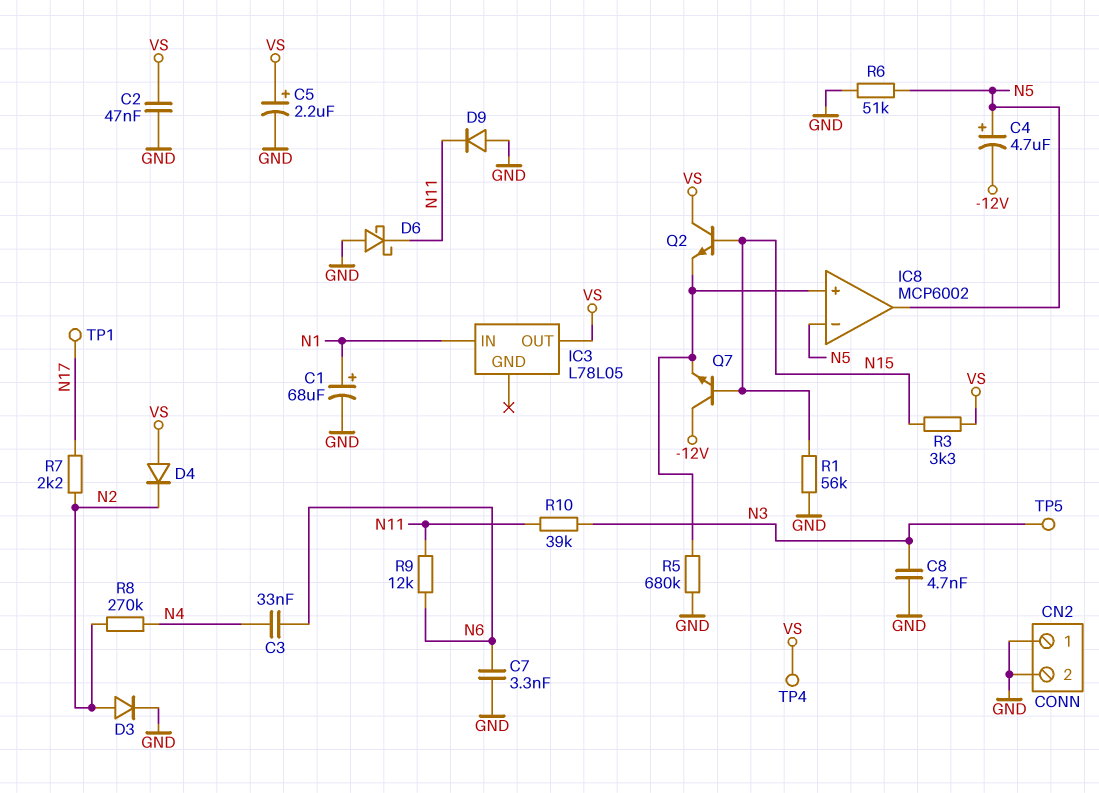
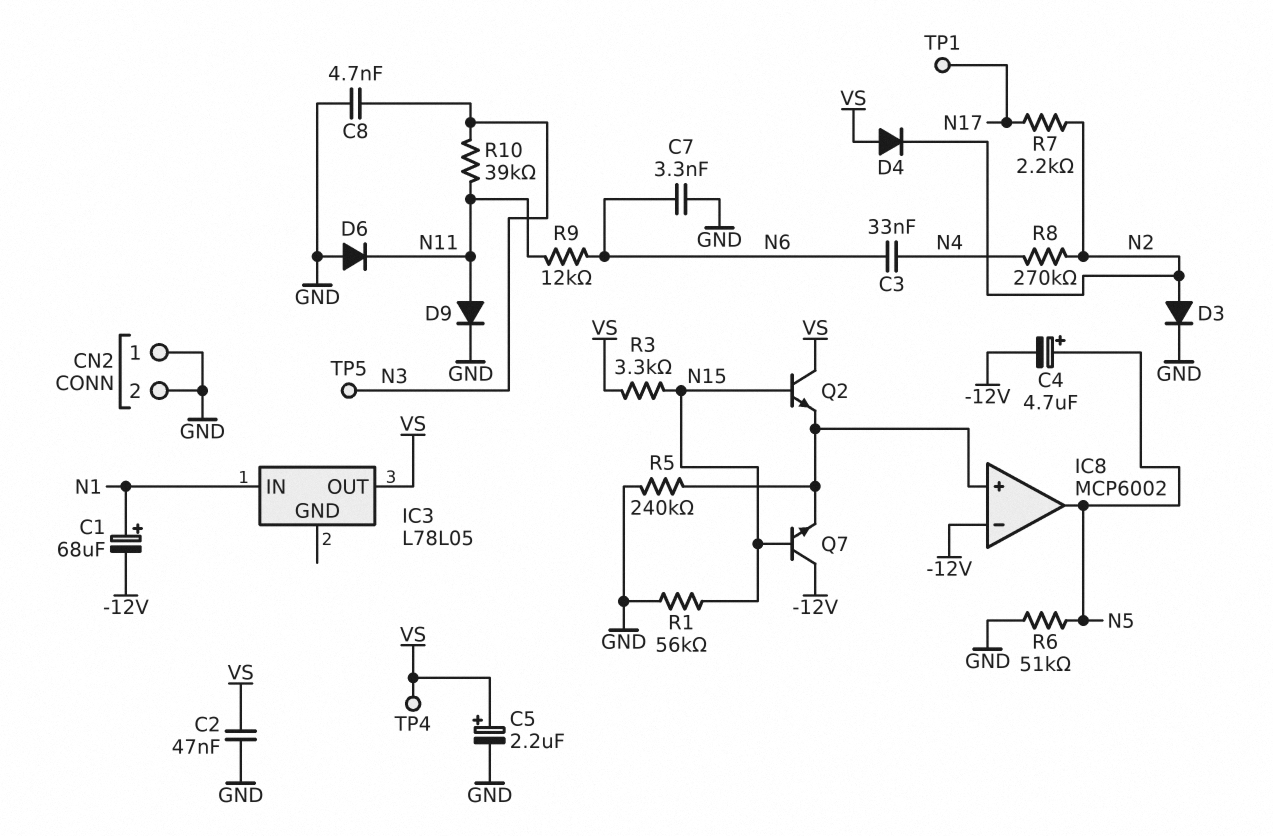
C1: 68uF (plus N1, minus GND) -> 68uF (plus N1, minus -12V)
D6: schottky (A GND, K N11) -> diode (A GND, K N11)
D9: diode (A GND, K N11) -> diode (A N11, K GND)
IC8 pin in-: N5 -> -12V
R5: 680k (GND, IC8/in+) -> 240k (GND, IC8/in+)

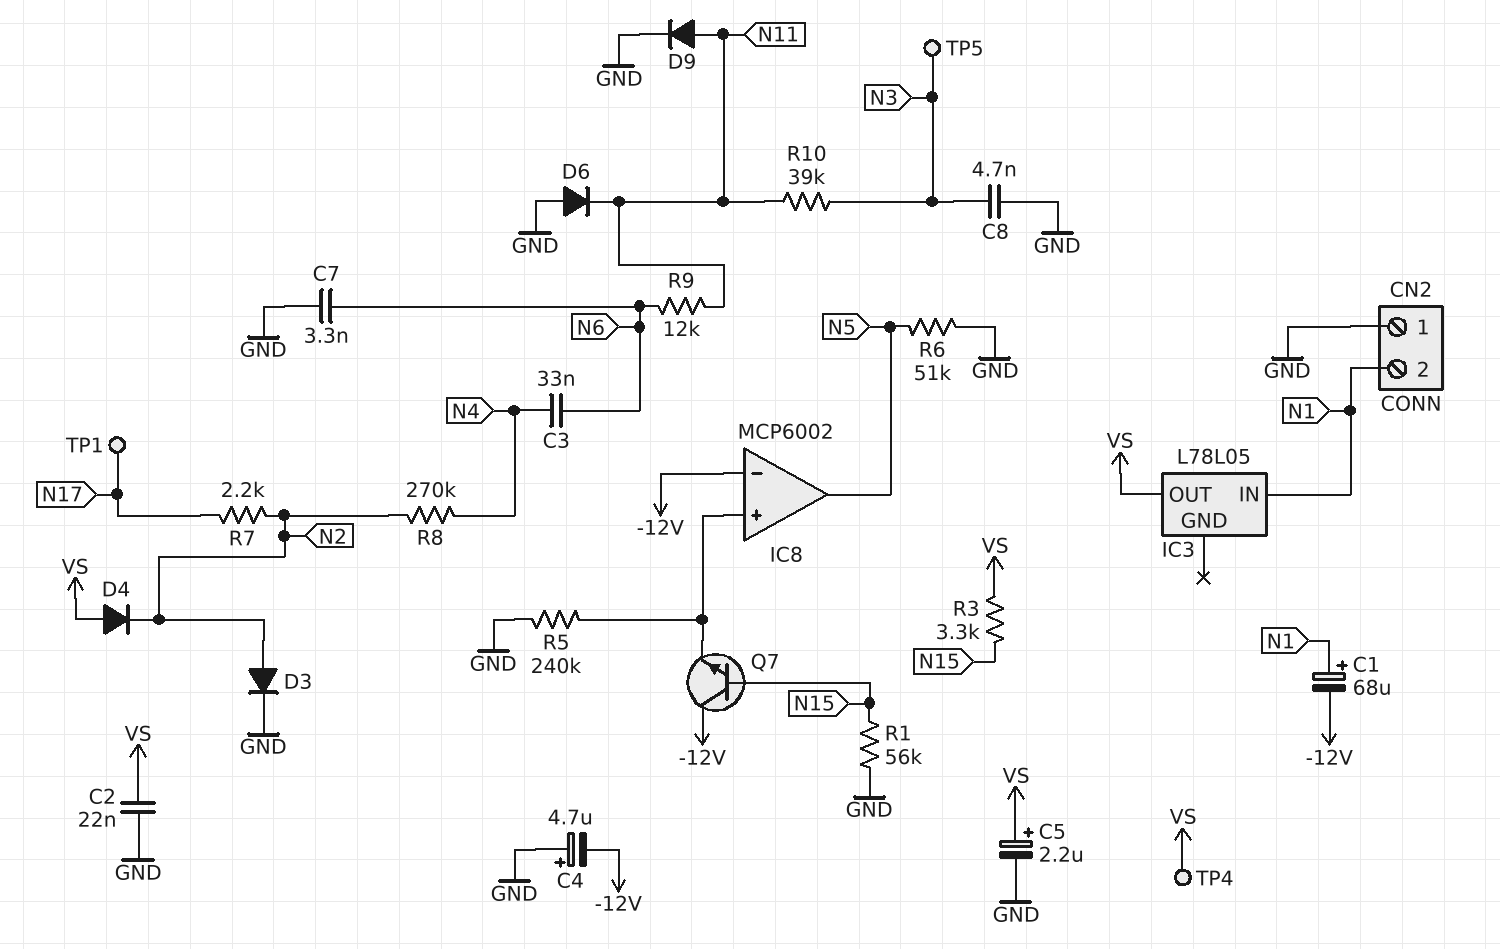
C2: 47nF (GND, VS) -> 22nF (GND, VS)
C4: 4.7uF (plus N5, minus -12V) -> 4.7uF (plus GND, minus -12V)
CN2 pin 2: GND -> N1
Q2: NPN (B N15, C VS, E IC8/in+) -> none

